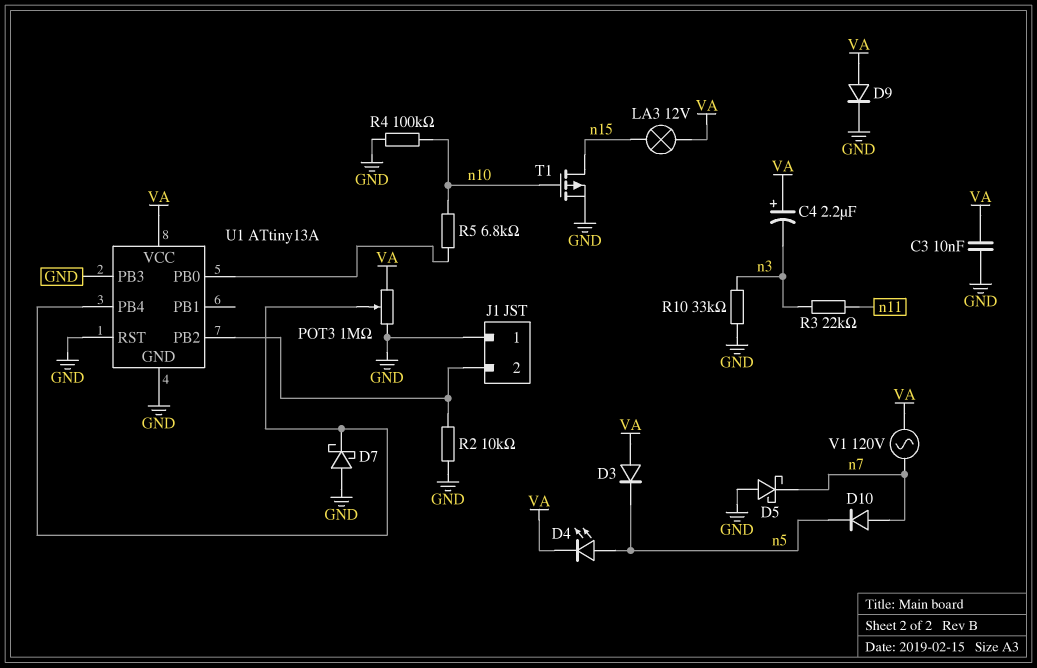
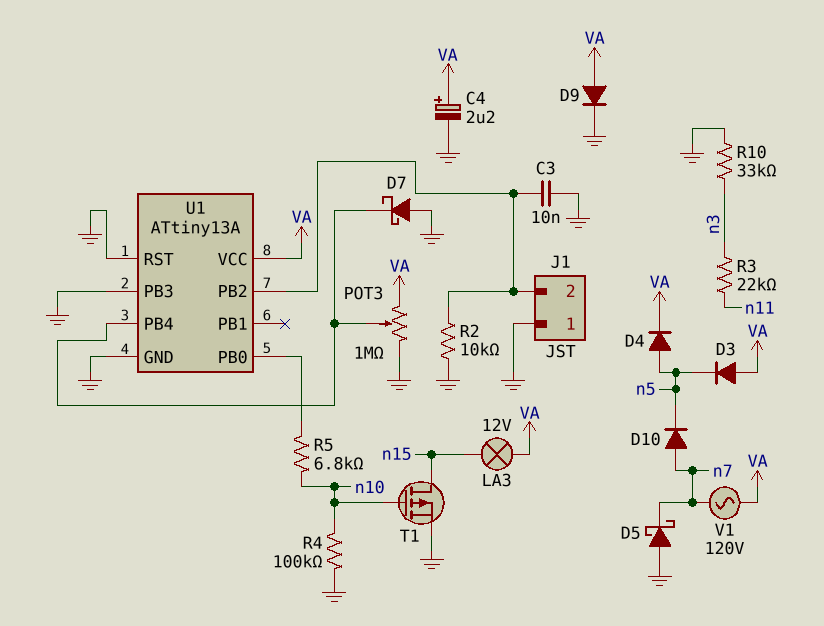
C3: 10nF (GND, VA) -> 10nF (GND, J1/2)
C4: 2.2uF (plus VA, minus n3) -> 2.2uF (plus VA, minus GND)
D4: LED (A n5, K VA) -> diode (A n5, K VA)

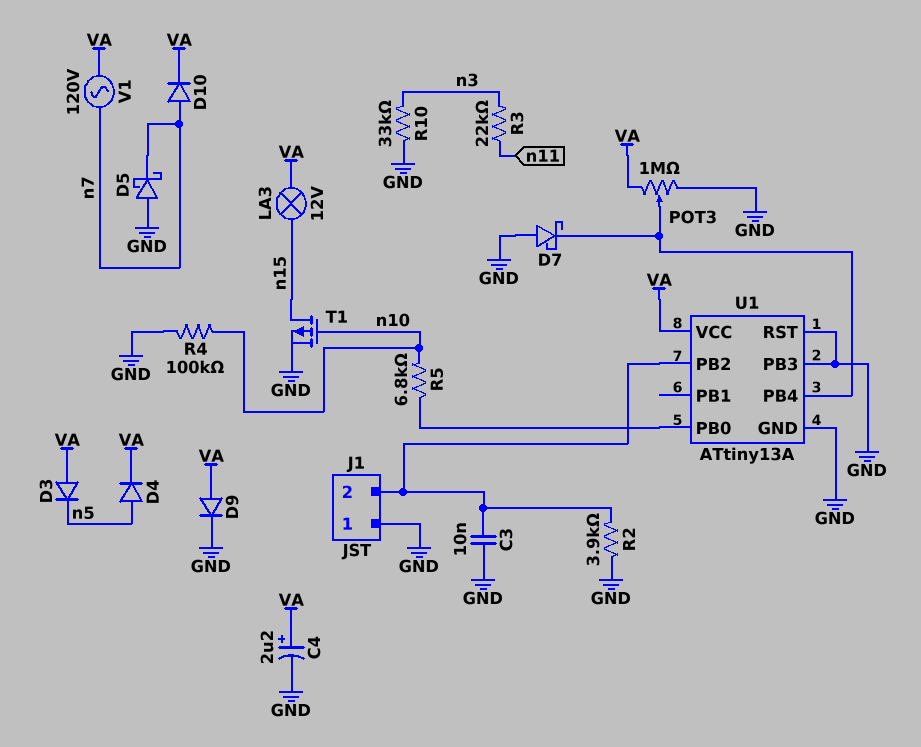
D10: diode (A n7, K n5) -> diode (A n7, K VA)
R2: 10k (GND, J1/2) -> 3.9k (GND, J1/2)

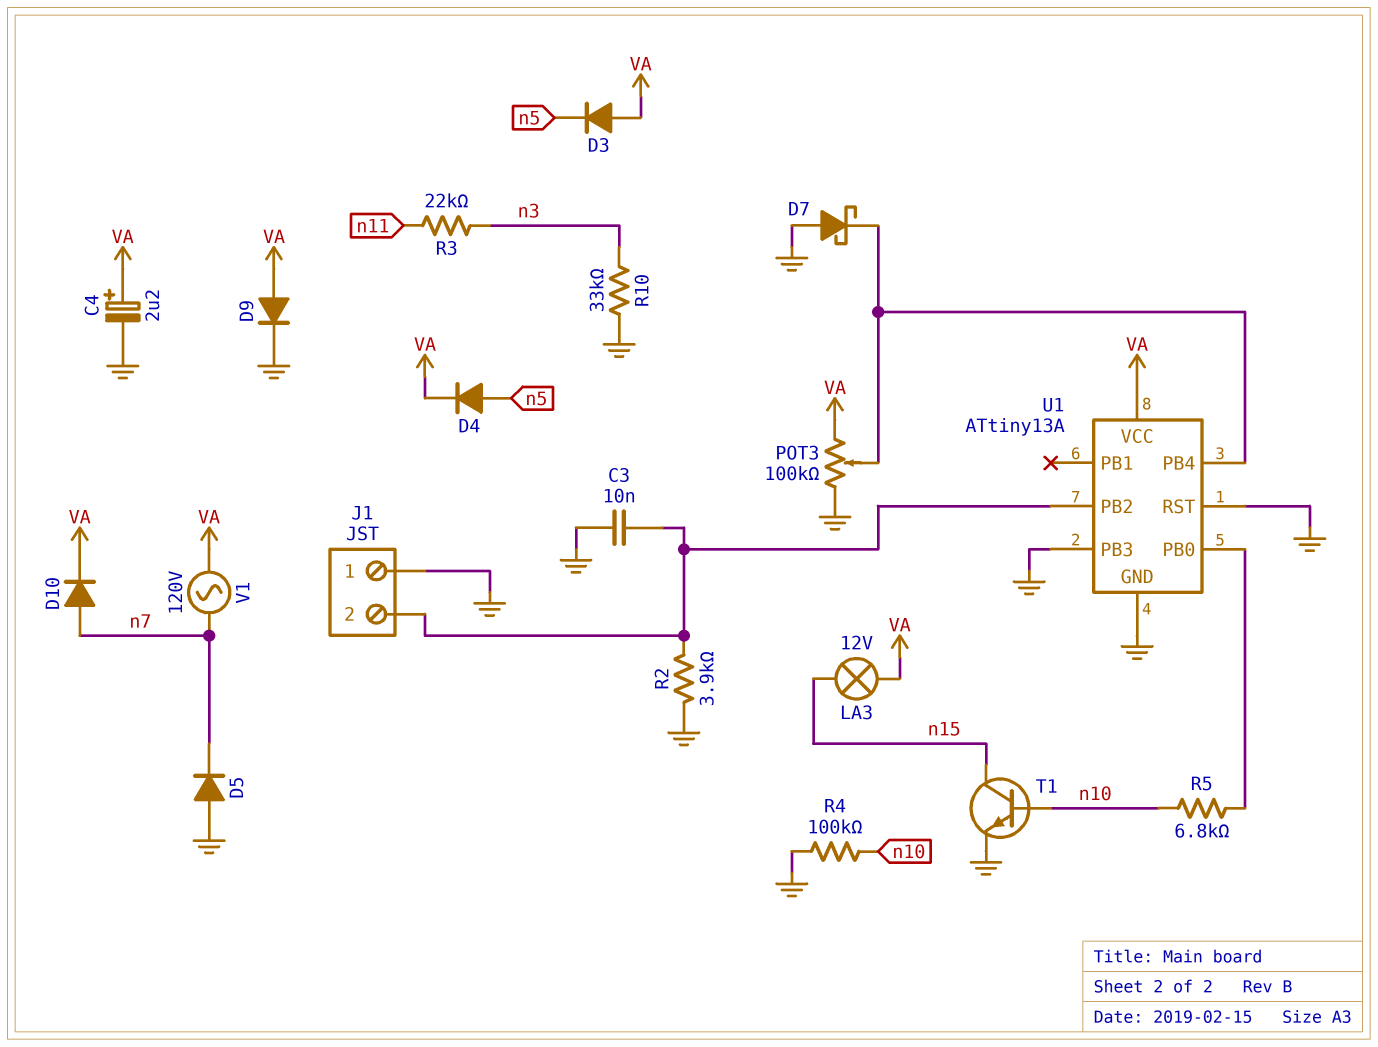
D5: schottky (A GND, K n7) -> diode (A GND, K n7)
POT3: 1M (GND, VA, wiper U1/PB4) -> 100k (GND, VA, wiper U1/PB4)
T1: PMOS (G n10, D n15, S GND) -> NPN (B n10, C n15, E GND)

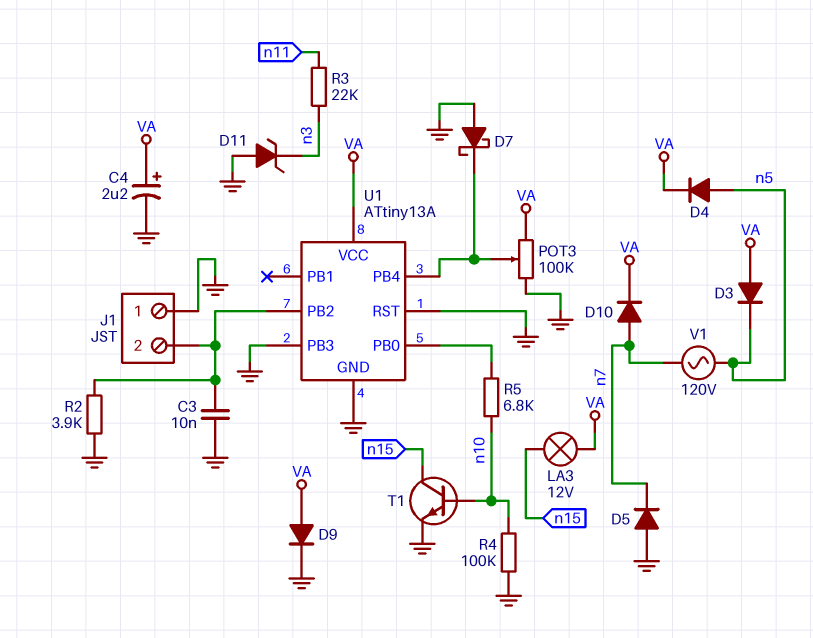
D11: none -> zener (A GND, K n3)
R10: 33k (GND, n3) -> none
V1: AC 120V (VA, n7) -> AC 120V (n5, n7)

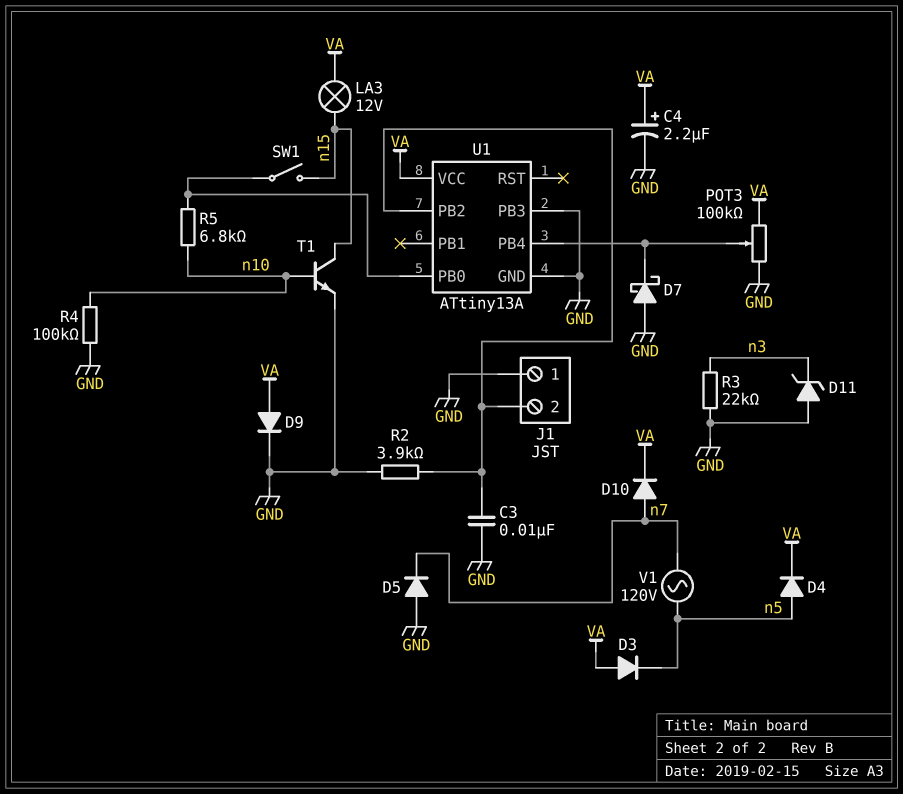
R3: 22k (n3, n11) -> 22k (GND, n3)
SW1: none -> switch (U1/PB0, n15)
U1 pin RST: GND -> none

